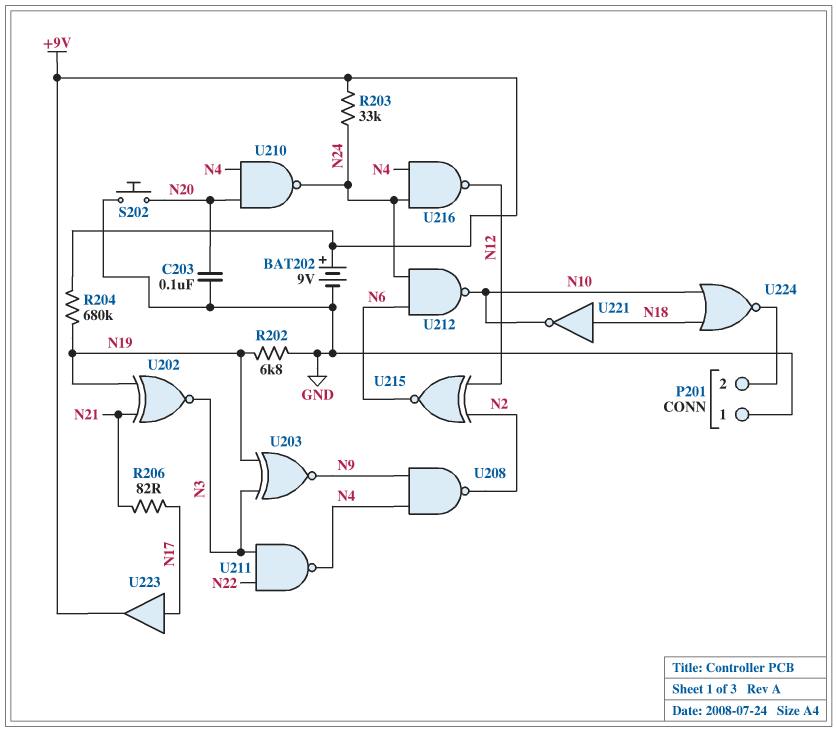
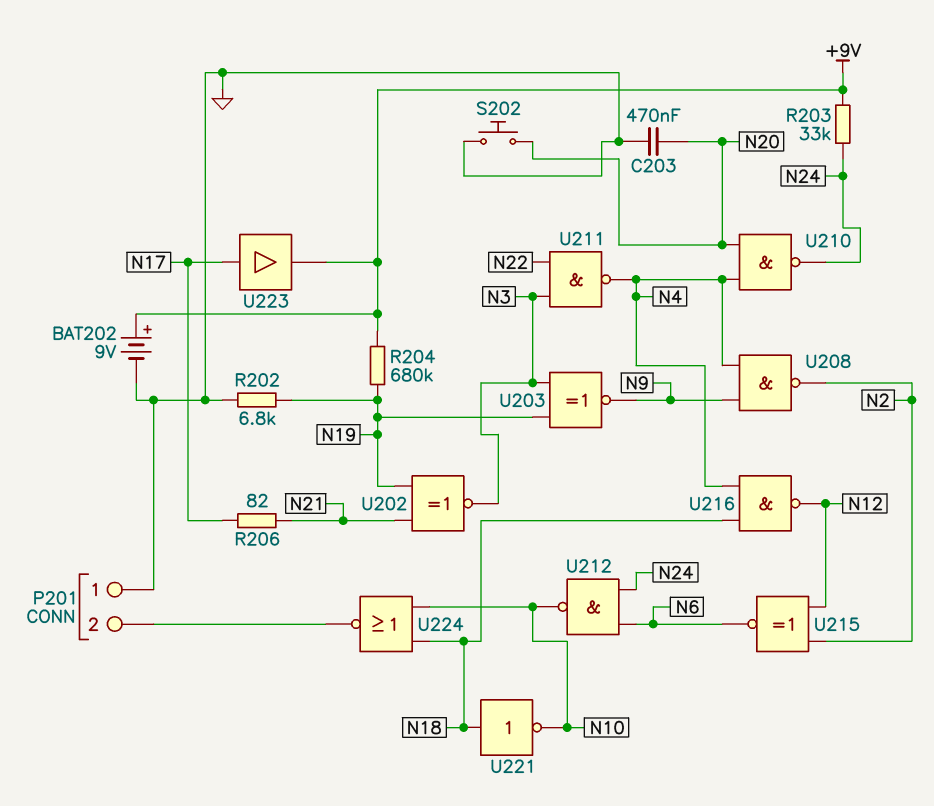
C203: 100nF (GND, N20) -> 470nF (GND, N20)
U216: NAND (in N4, in N24, out N12) -> NAND (in N4, in N18, out N12)

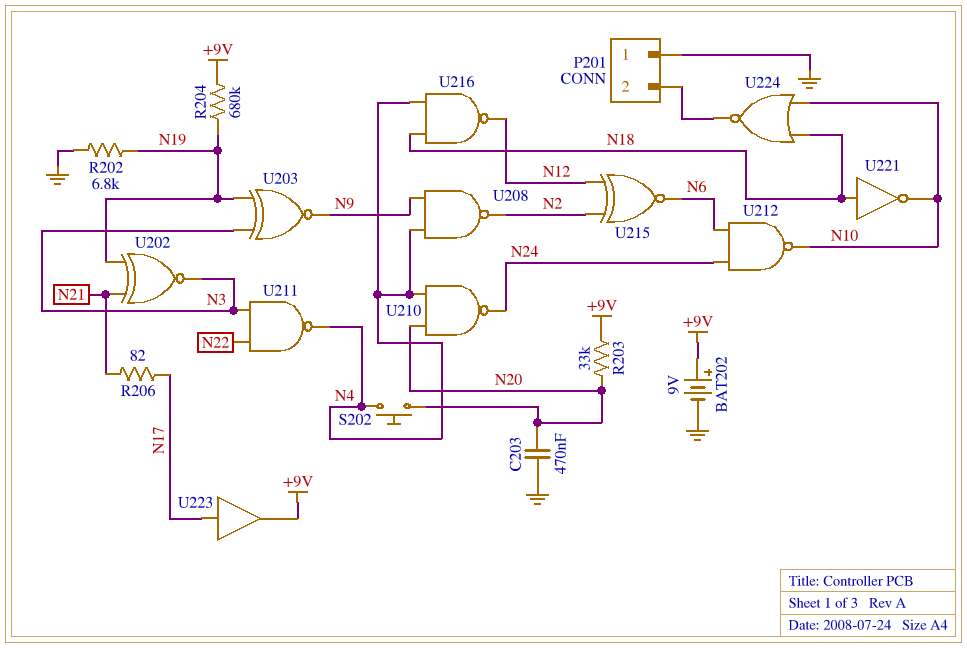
R203: 33k (+9V, N24) -> 33k (+9V, N20)
S202: button (GND, N20) -> button (N4, N20)

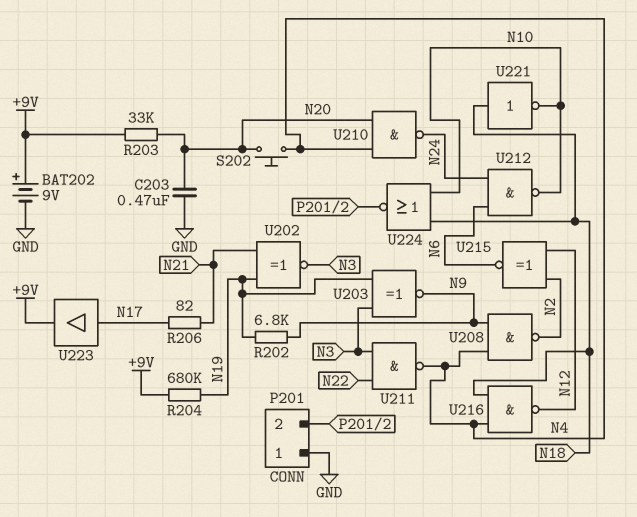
R202: 6.8k (GND, N19) -> 6.8k (N9, N19)

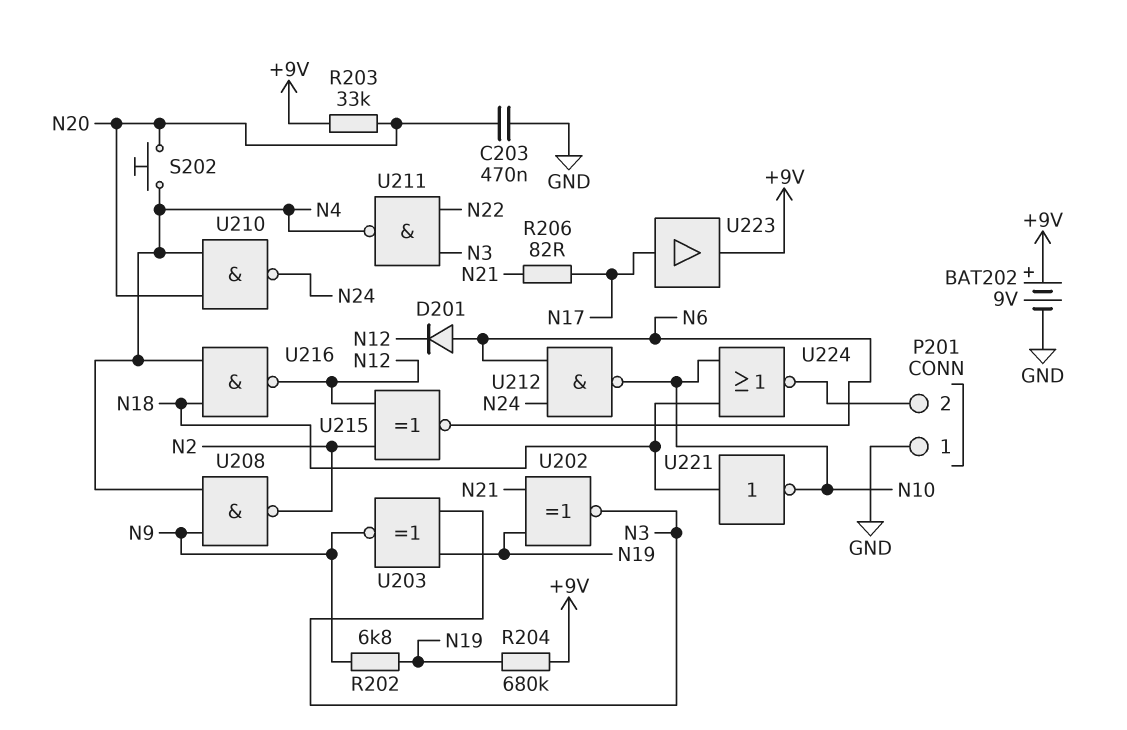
D201: none -> diode (A N6, K N12)

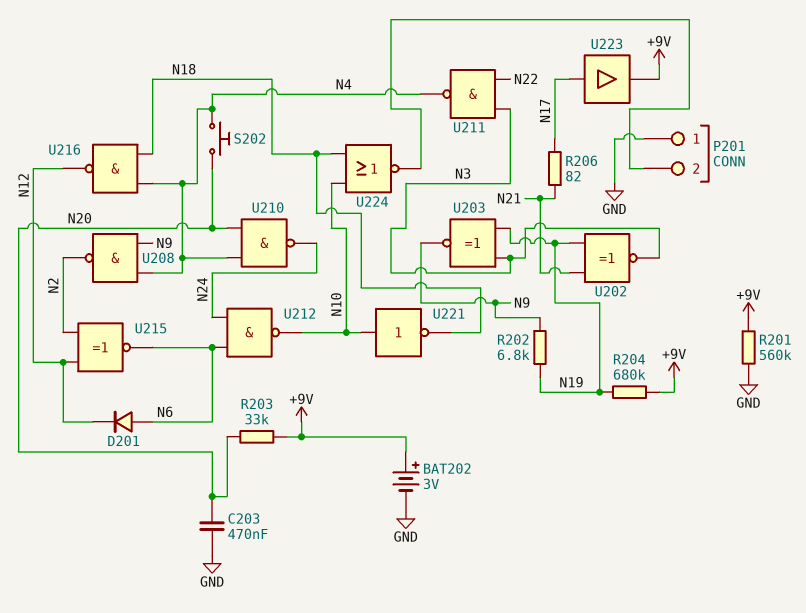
BAT202: 9V (plus +9V, minus GND) -> 3V (plus +9V, minus GND)
R201: none -> 560k (+9V, GND)
U221: NOT (in N18, out N10) -> NOT (in N10, out N18)

